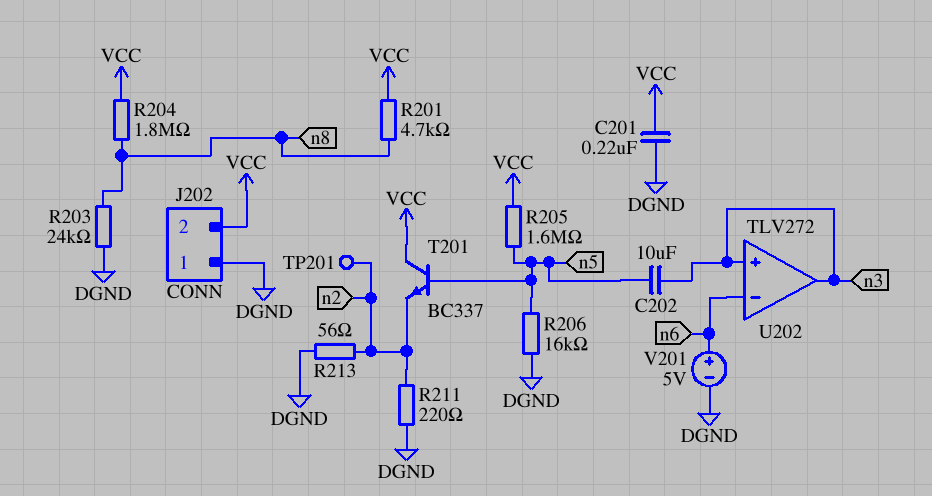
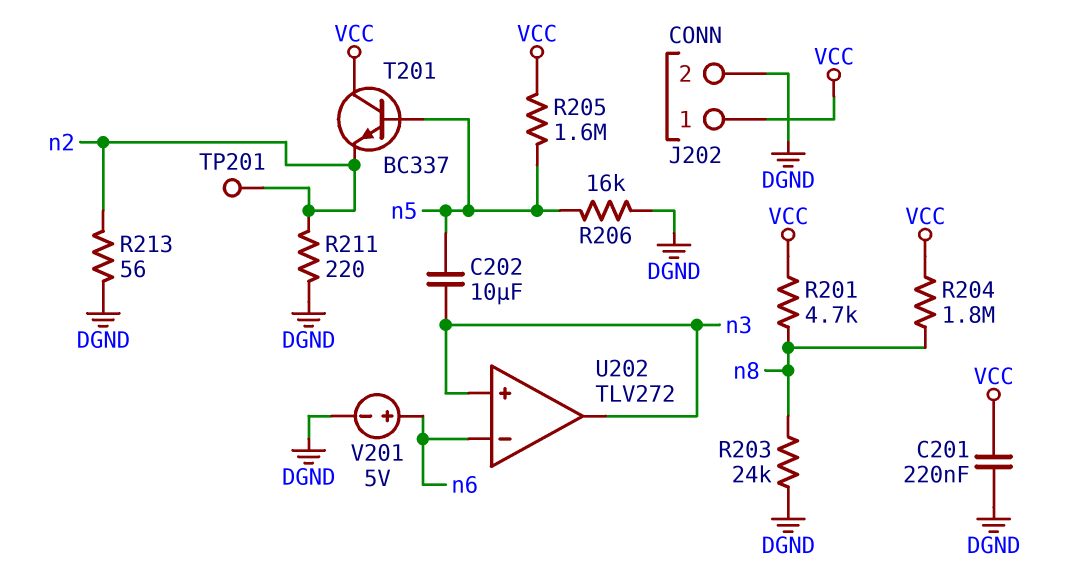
J202 pin 1: DGND -> VCC
J202 pin 2: VCC -> DGND

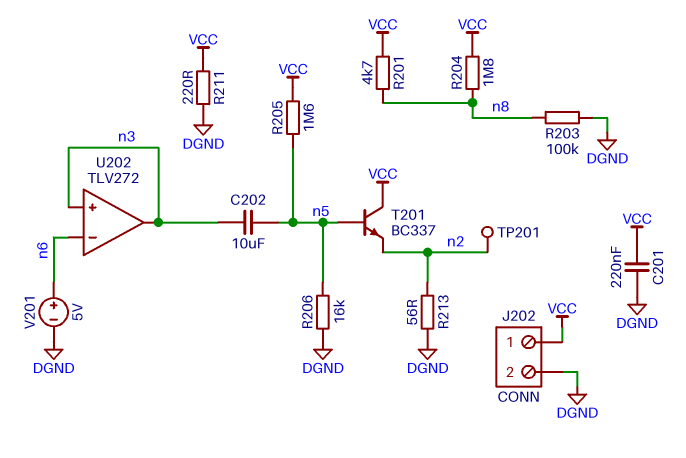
R203: 24k (DGND, n8) -> 100k (DGND, n8)
R211: 220 (DGND, n2) -> 220 (DGND, VCC)

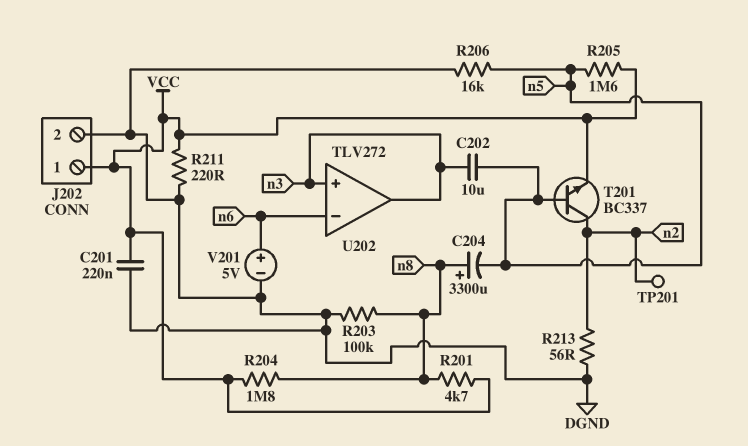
C204: none -> 3300uF (plus n8, minus n5)
T201: NPN BC337 (B n5, C VCC, E n2) -> NPN BC337 (B n5, C n2, E VCC)

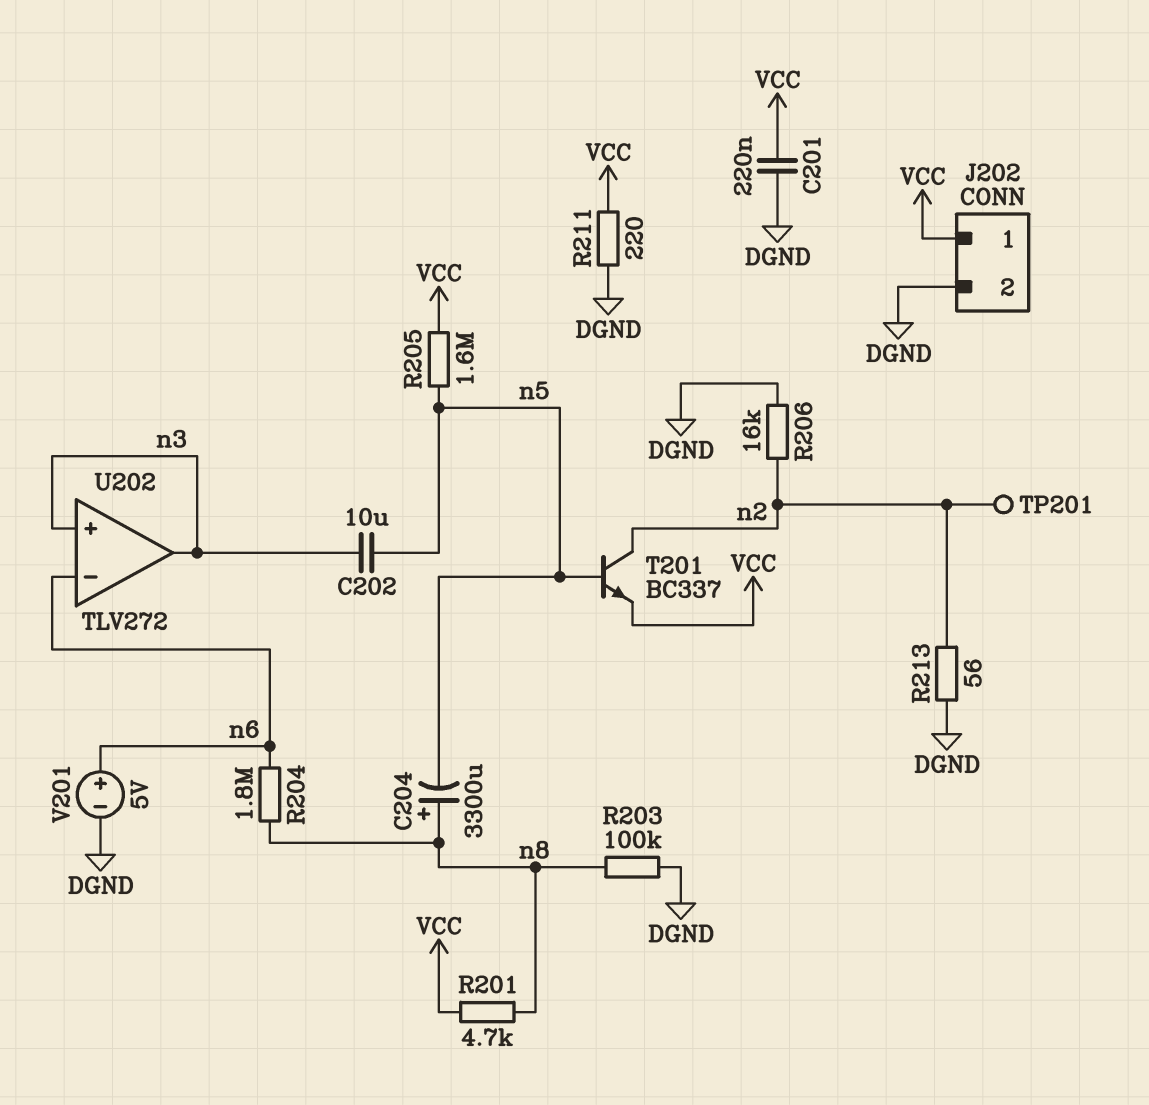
R204: 1.8M (VCC, n8) -> 1.8M (n6, n8)
R206: 16k (DGND, n5) -> 16k (DGND, n2)

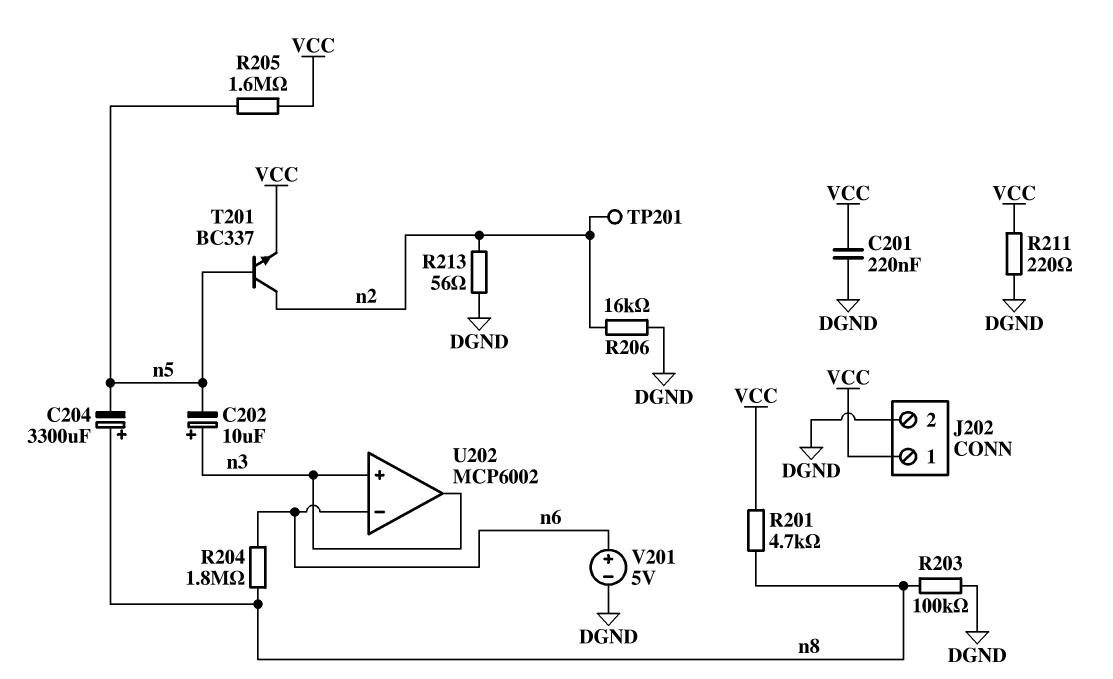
C202: 10uF (n3, n5) -> 10uF (plus n3, minus n5)
U202: TLV272 -> MCP6002

